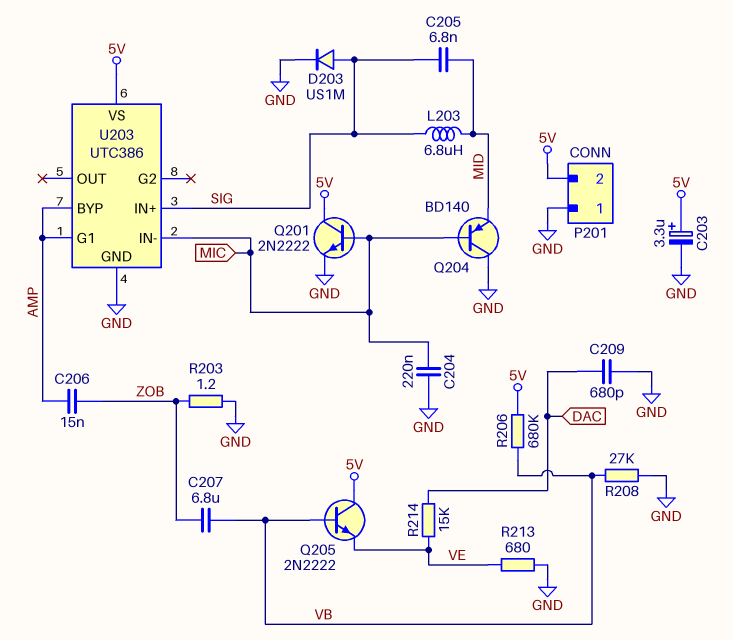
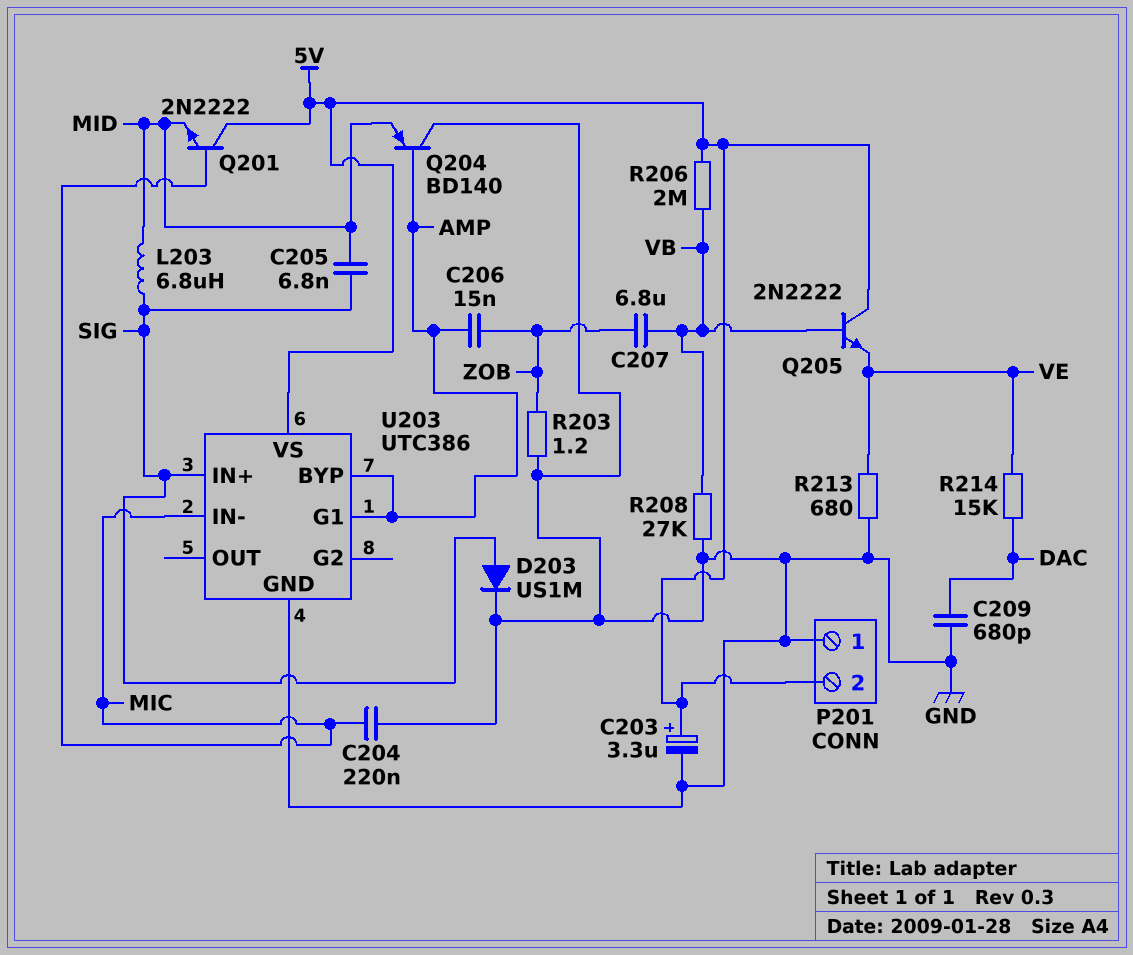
Q201: NPN 2N2222 (B MIC, C 5V, E GND) -> NPN 2N2222 (B MIC, C 5V, E MID)
Q204: PNP BD140 (B MIC, C GND, E MID) -> PNP BD140 (B AMP, C GND, E MID)
R206: 680k (5V, VB) -> 2M (5V, VB)

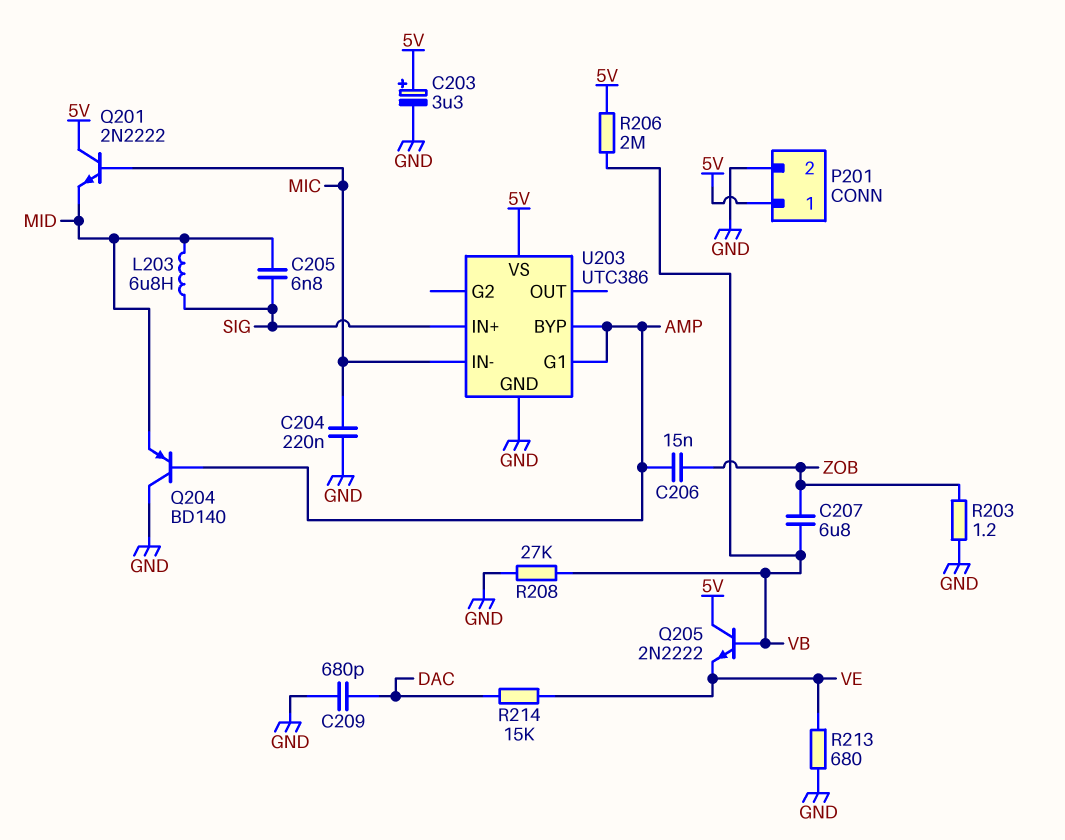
D203: diode US1M (A SIG, K GND) -> none
P201 pin 1: GND -> 5V
P201 pin 2: 5V -> GND

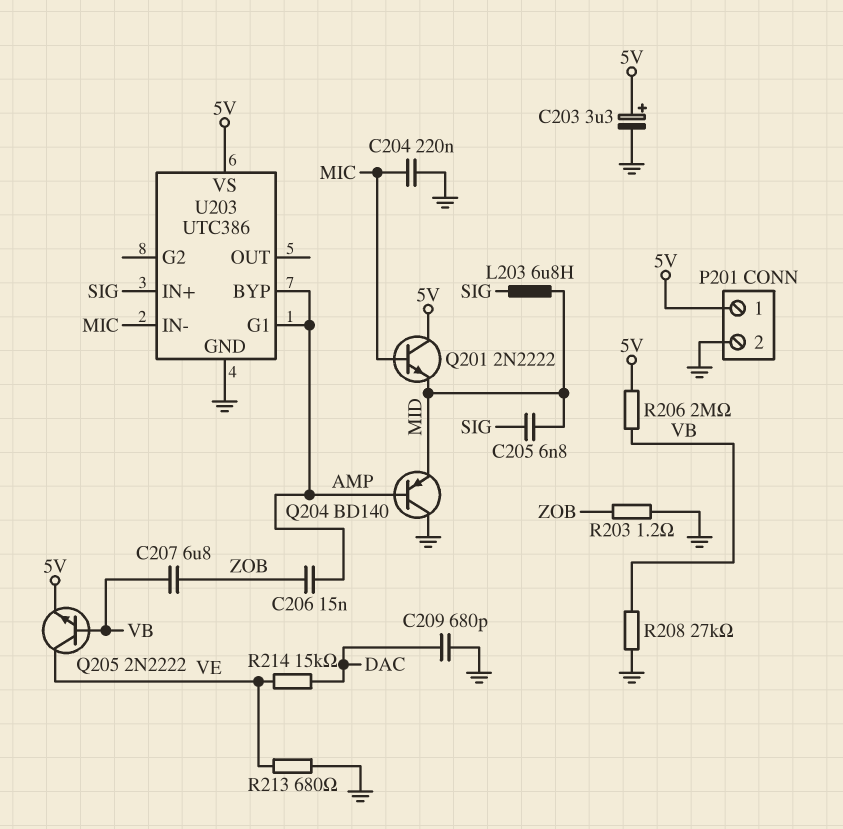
Q205: NPN 2N2222 (B VB, C 5V, E VE) -> NPN 2N2222 (B VB, C VE, E 5V)

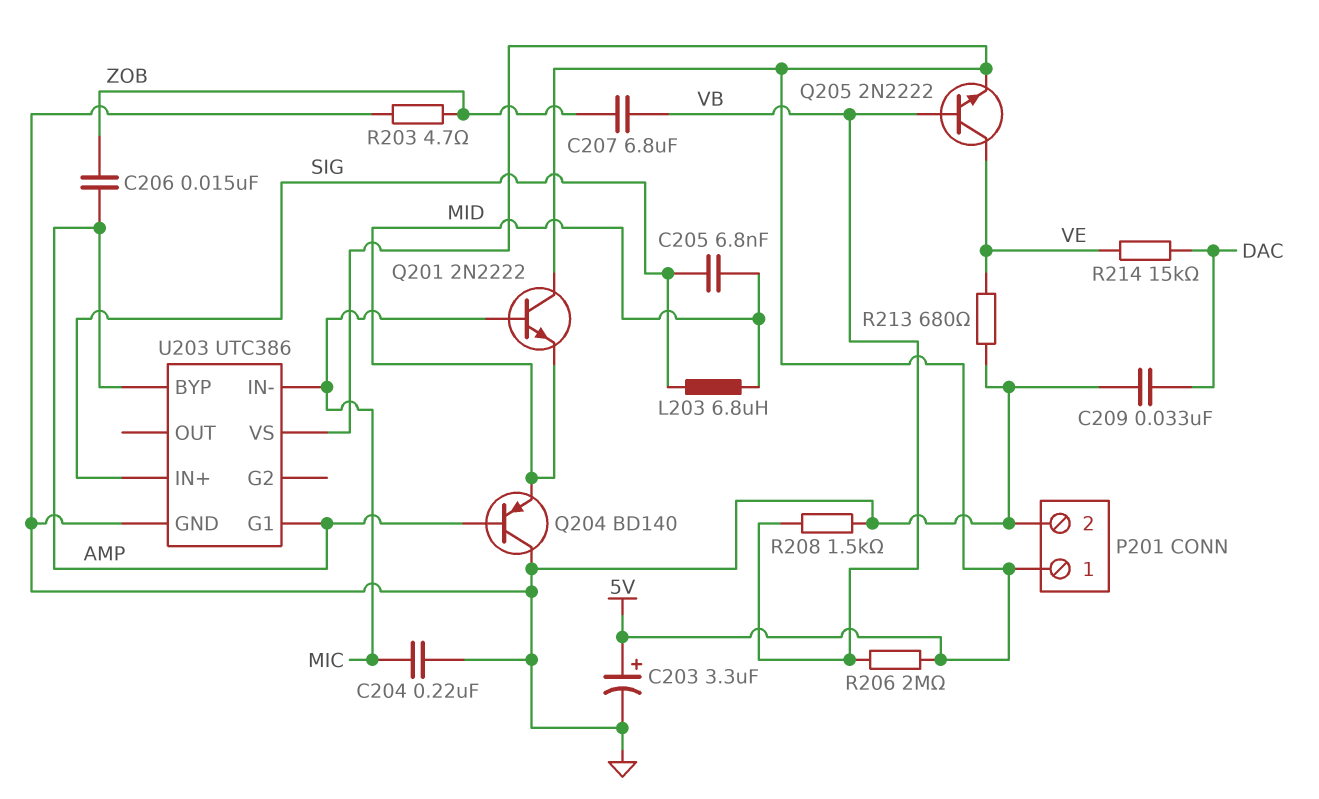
C209: 680pF (DAC, GND) -> 33nF (DAC, GND)
R203: 1.2 (GND, ZOB) -> 4.7 (GND, ZOB)
R208: 27k (GND, VB) -> 1.5k (GND, VB)

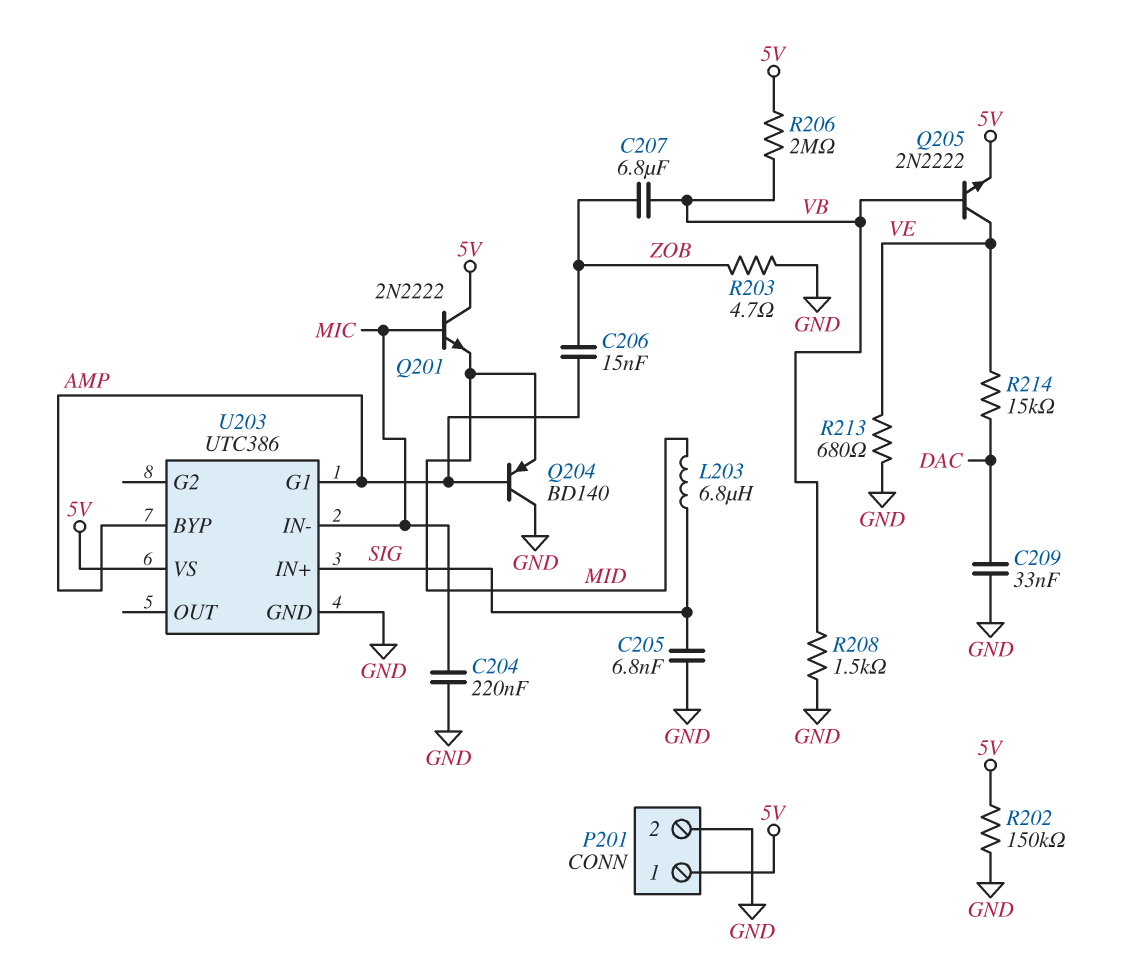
C203: 3.3uF (plus 5V, minus GND) -> none
C205: 6.8nF (MID, SIG) -> 6.8nF (GND, SIG)
R202: none -> 150k (5V, GND)

